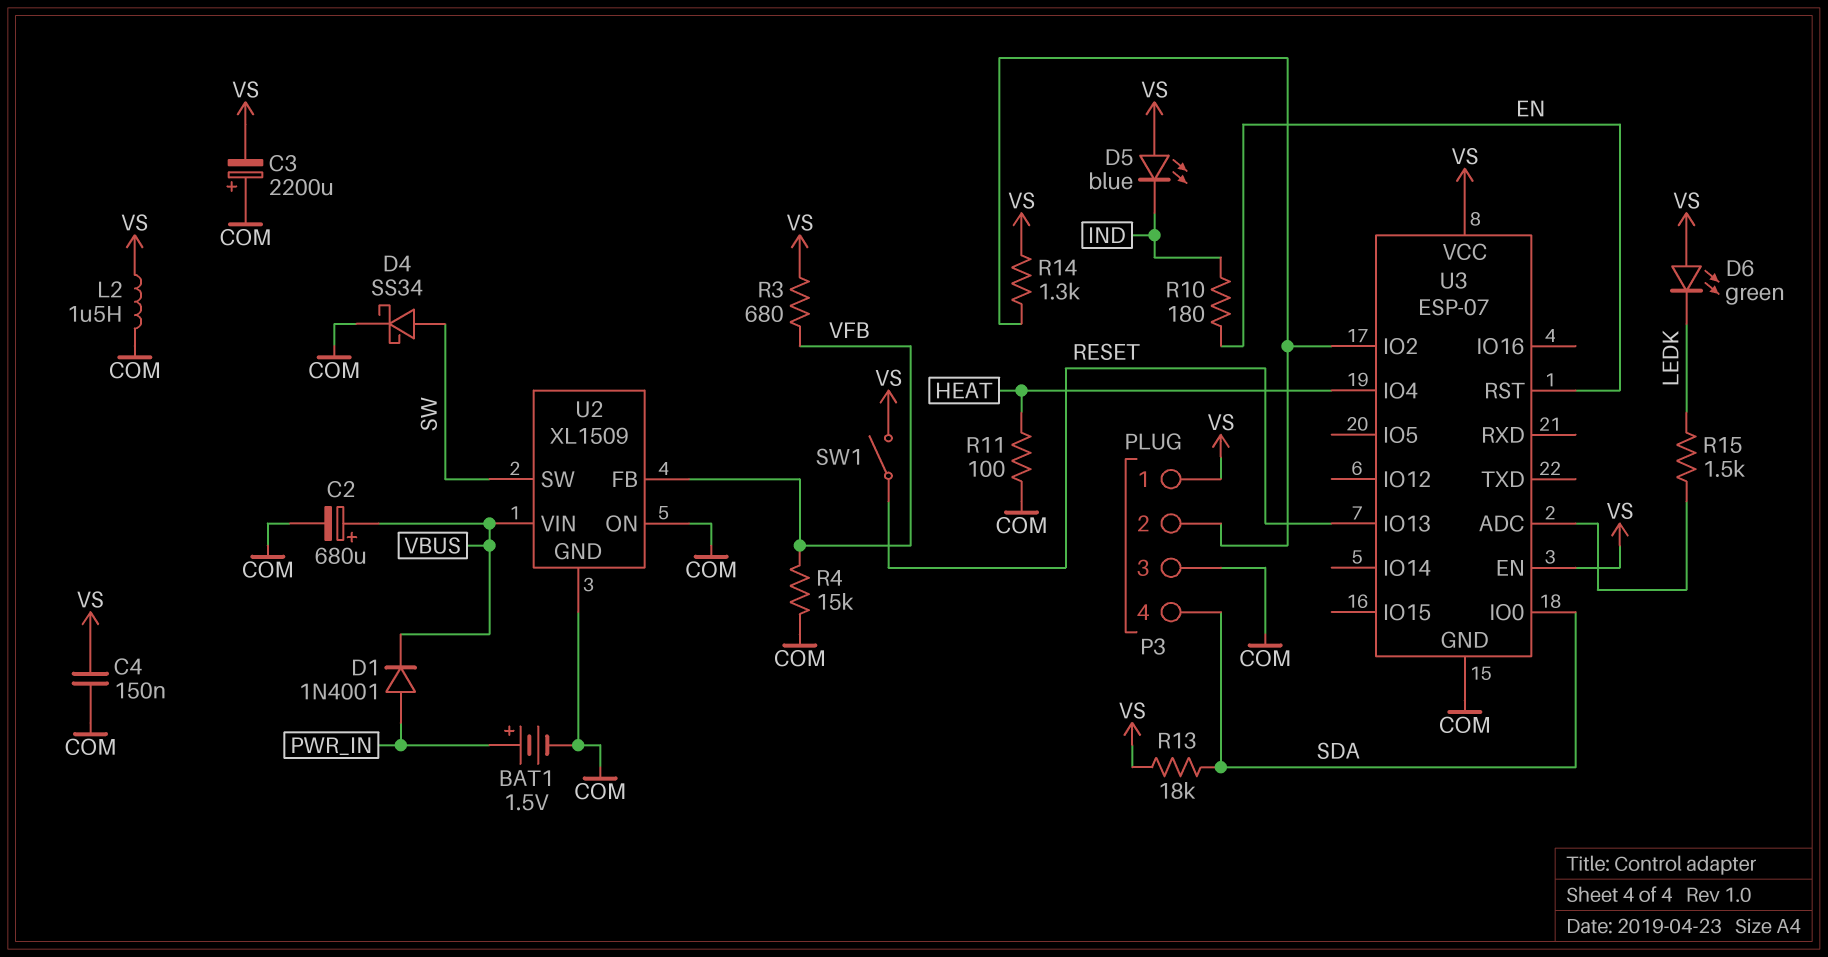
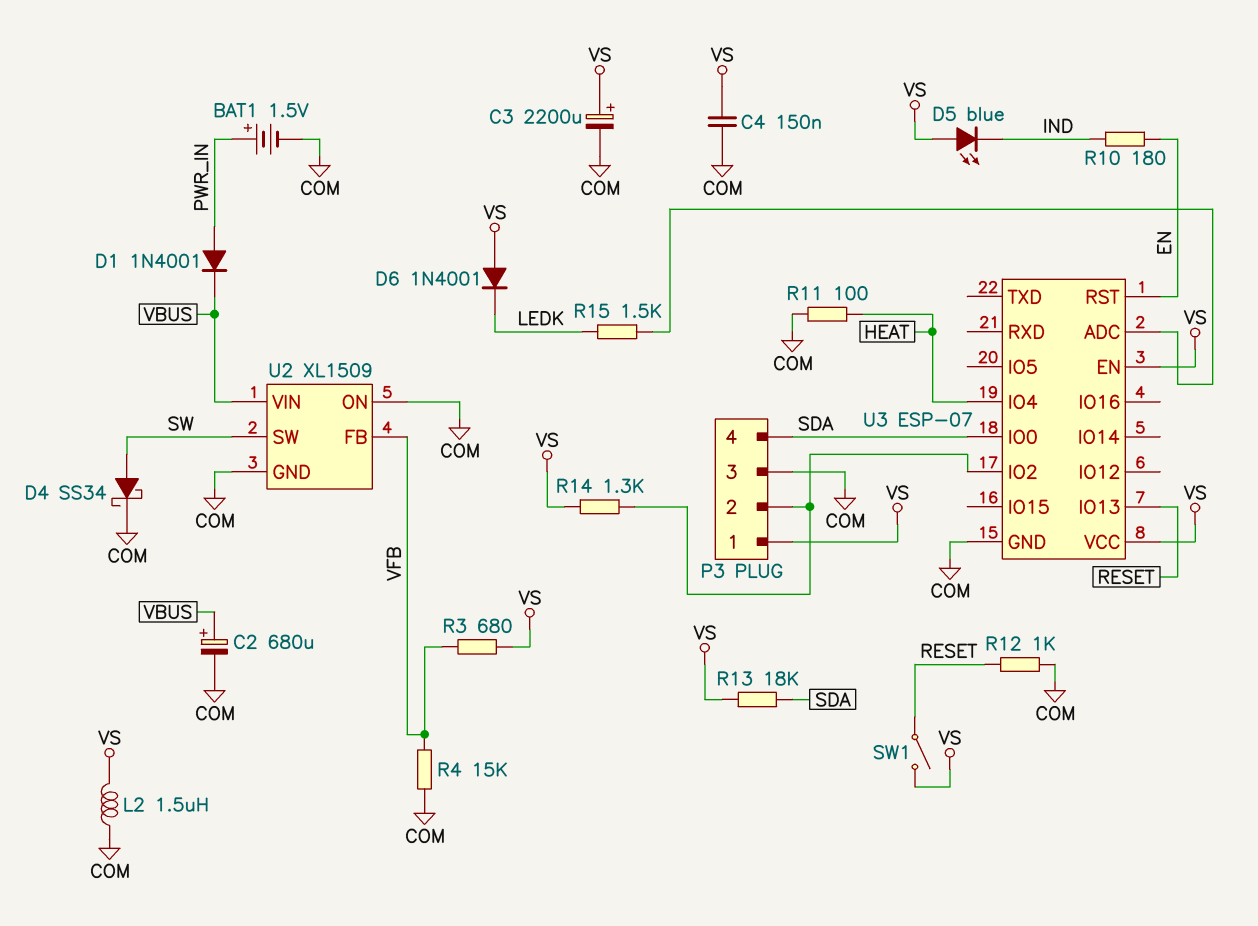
C3: 2200uF (plus COM, minus VS) -> 2200uF (plus VS, minus COM)
D6: LED green (A VS, K LEDK) -> diode 1N4001 (A VS, K LEDK)
R12: none -> 1k (COM, RESET)

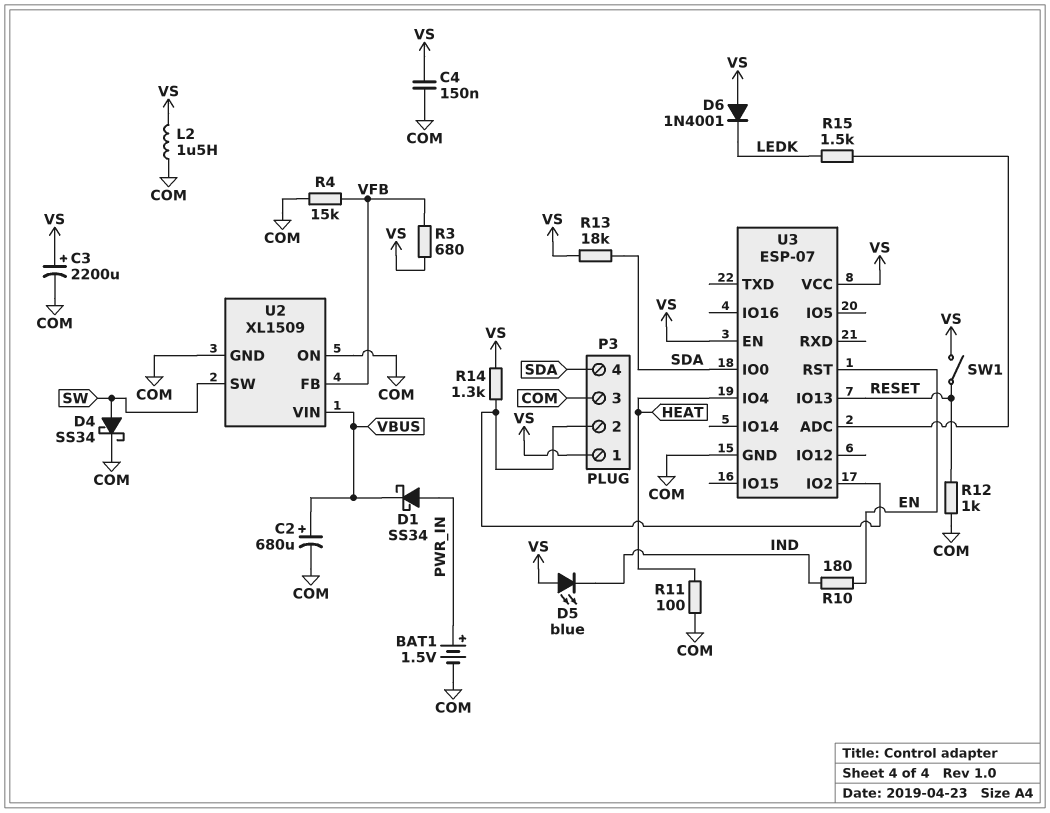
D1: diode 1N4001 (A PWR_IN, K VBUS) -> schottky SS34 (A PWR_IN, K VBUS)

